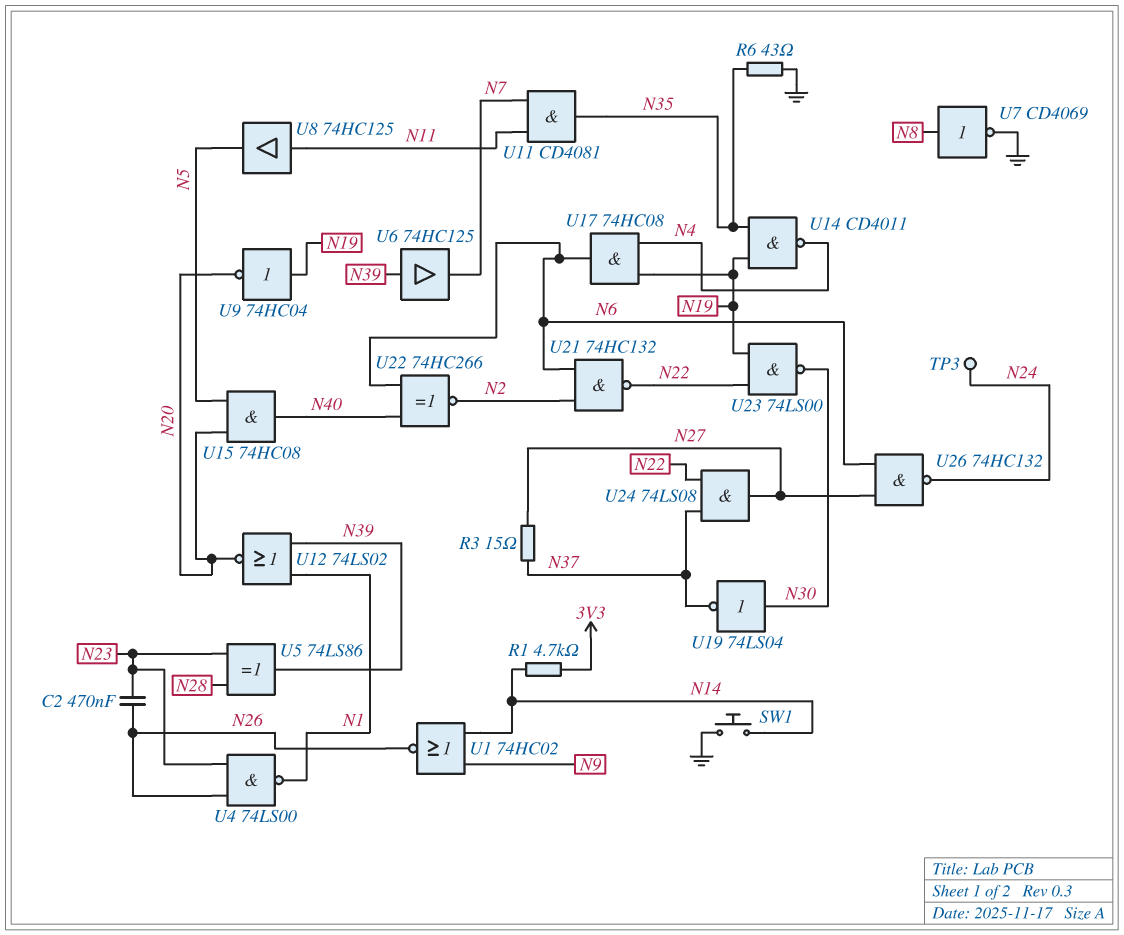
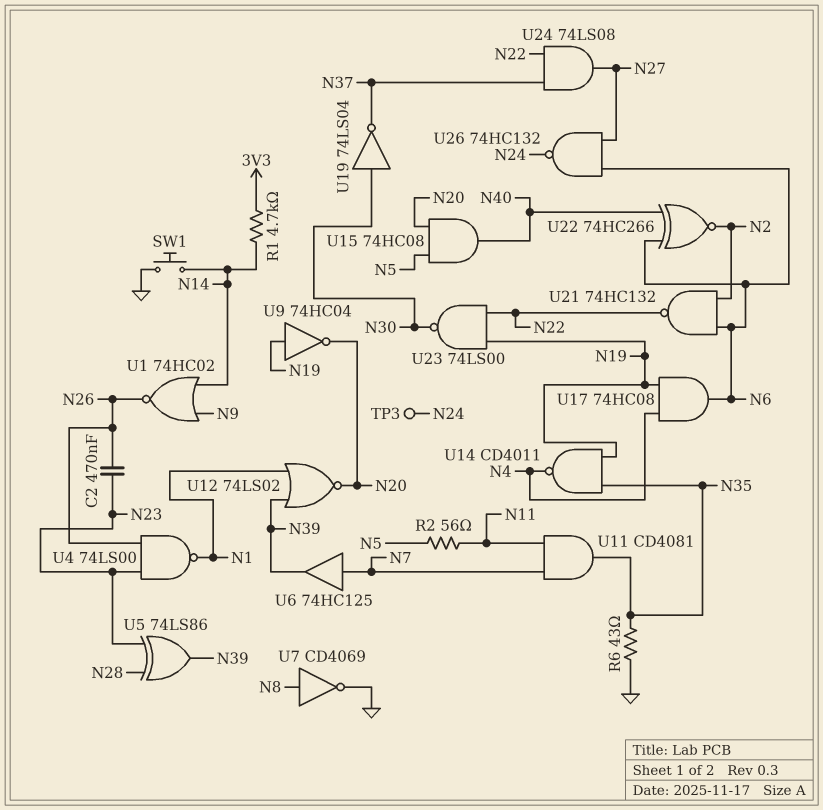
R2: none -> 56 (N5, N11)
R3: 15 (N27, N37) -> none
U6: buffer 74HC125 (in N39, out N7) -> buffer 74HC125 (in N7, out N39)
U8: buffer 74HC125 (in N11, out N5) -> none

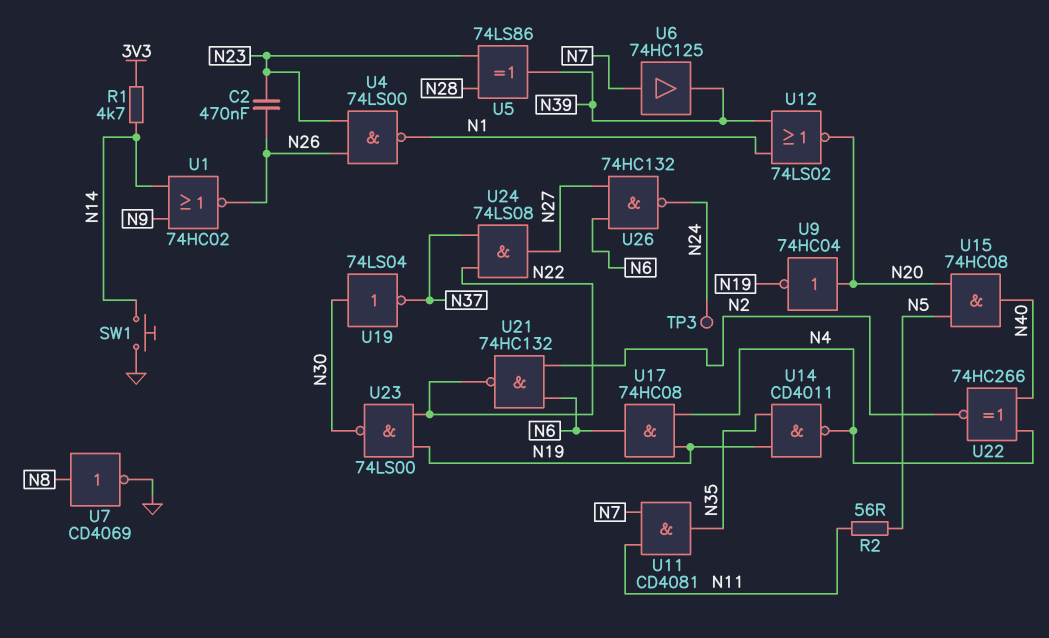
R6: 43 (GND, N35) -> none
U9: NOT 74HC04 (in N19, out N20) -> NOT 74HC04 (in N20, out N19)
U22: XNOR 74HC266 (in N6, in N40, out N2) -> XNOR 74HC266 (in N4, in N40, out N2)

